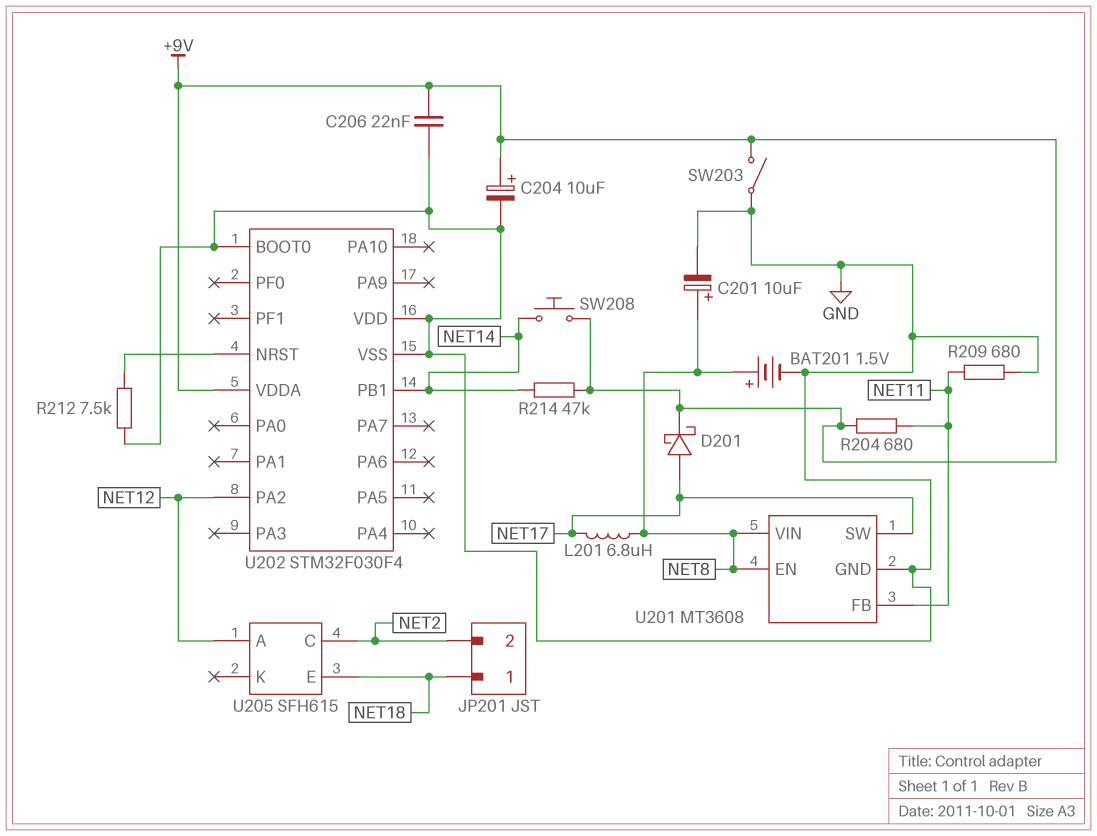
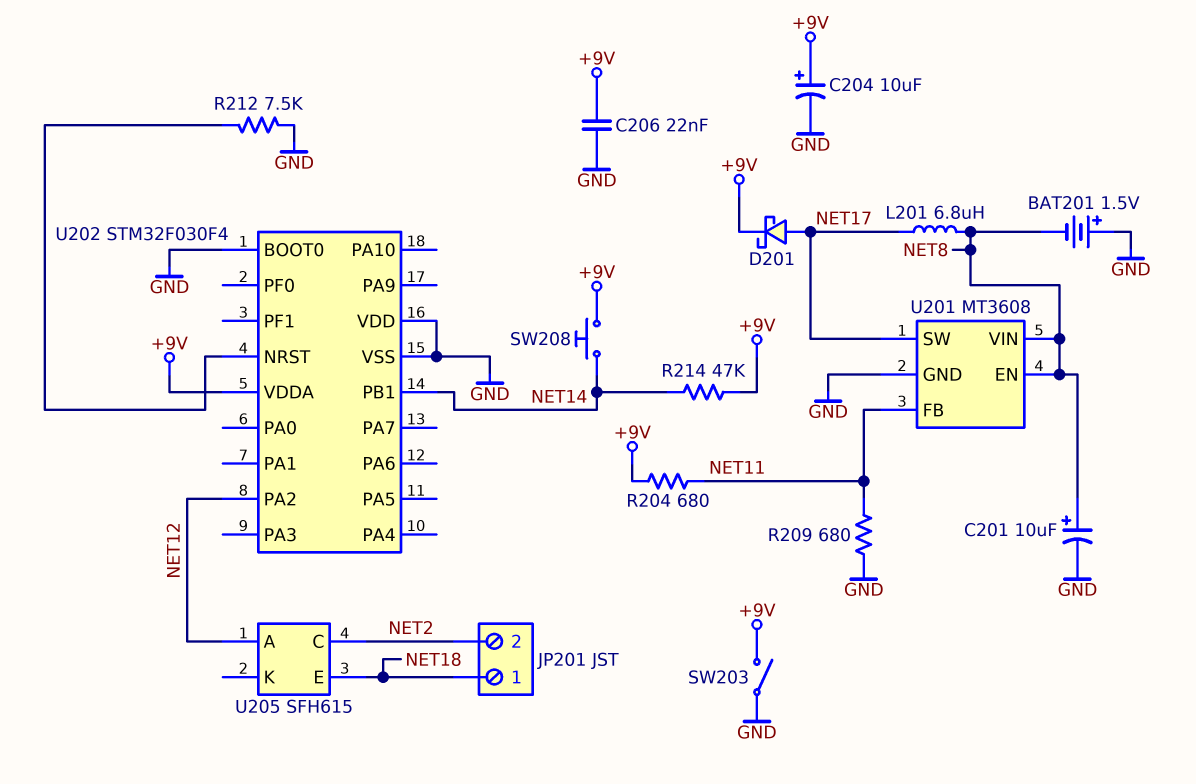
BAT201: 1.5V (plus NET8, minus GND) -> 1.5V (plus GND, minus NET8)

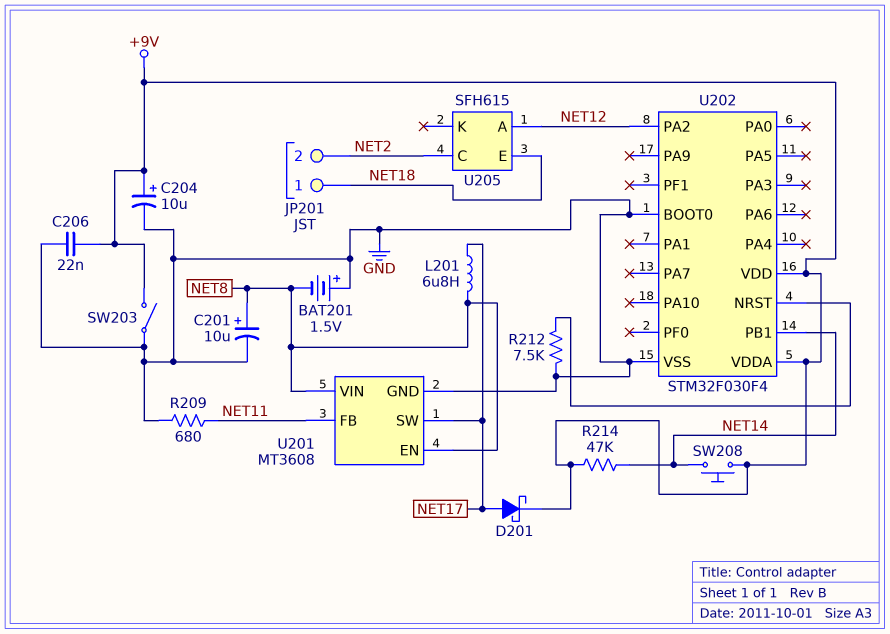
R204: 680 (+9V, NET11) -> none
U202 pin VDD: GND -> +9V

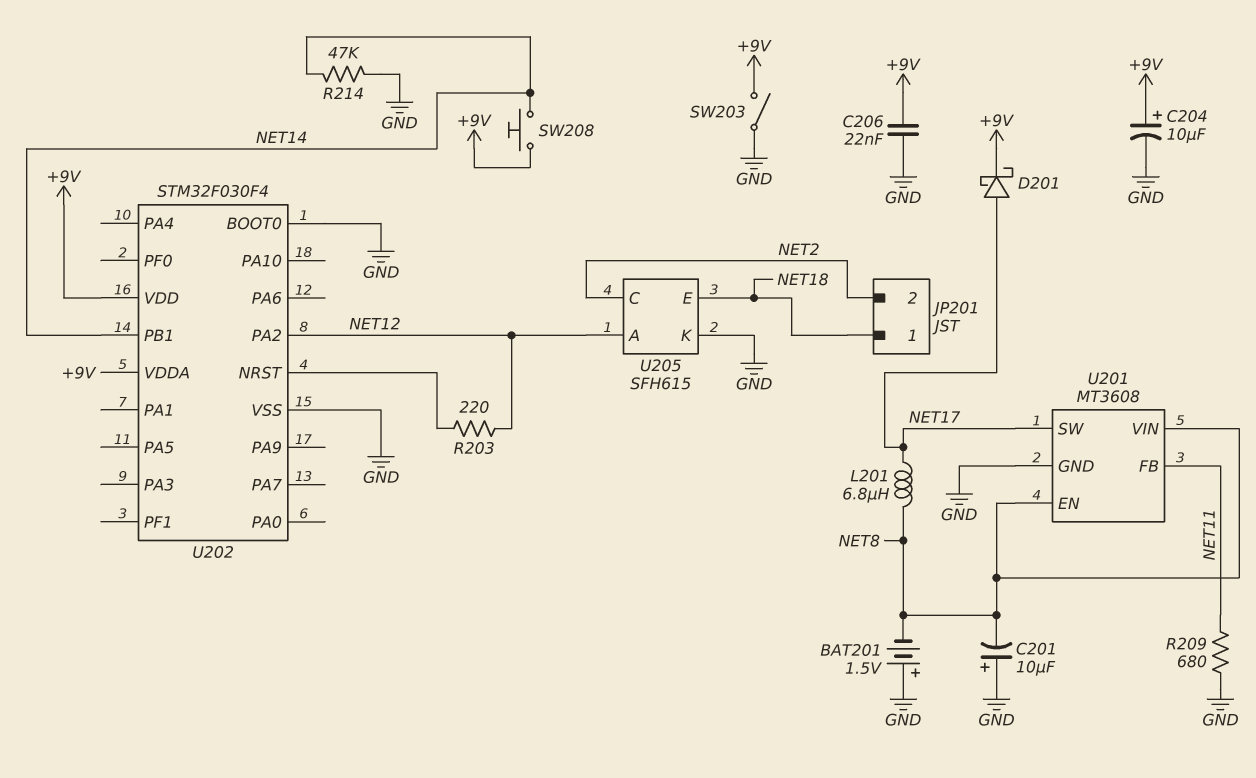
C201: 10uF (plus NET8, minus GND) -> 10uF (plus GND, minus NET8)
R203: none -> 220 (NET12, U202/NRST)
R212: 7.5k (GND, U202/NRST) -> none
R214: 47k (+9V, NET14) -> 47k (GND, NET14)
U205 pin K: none -> GND

